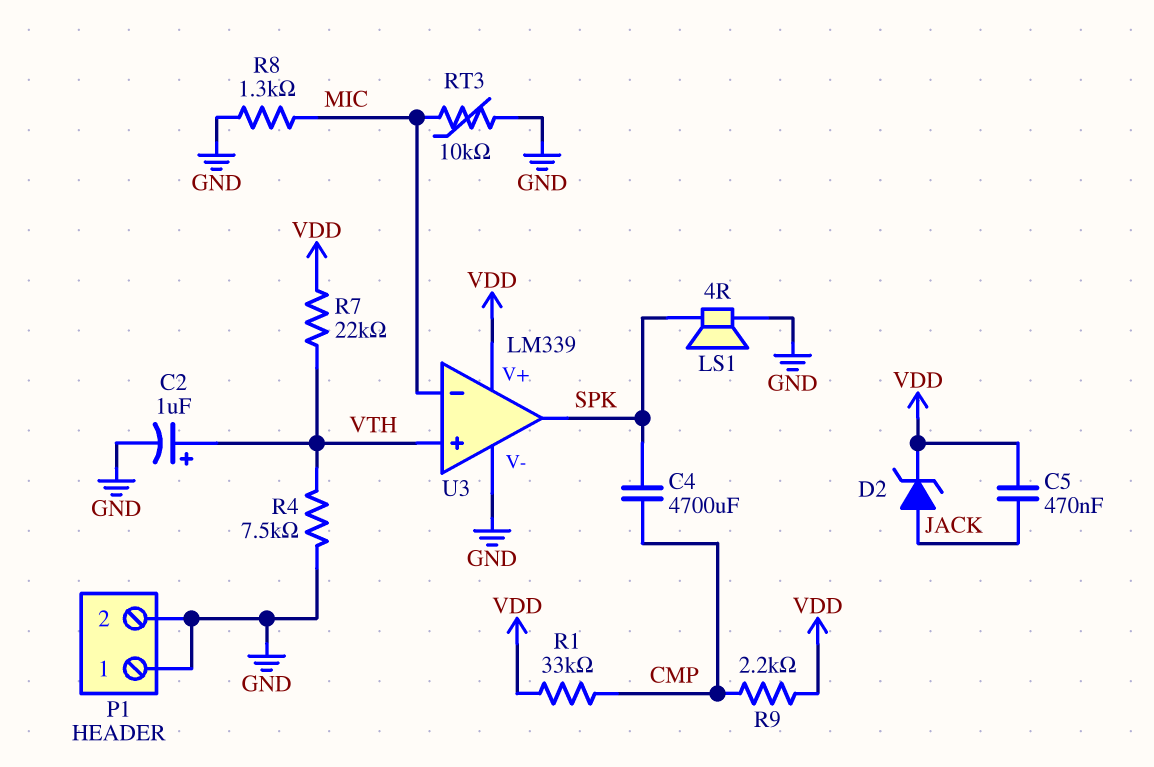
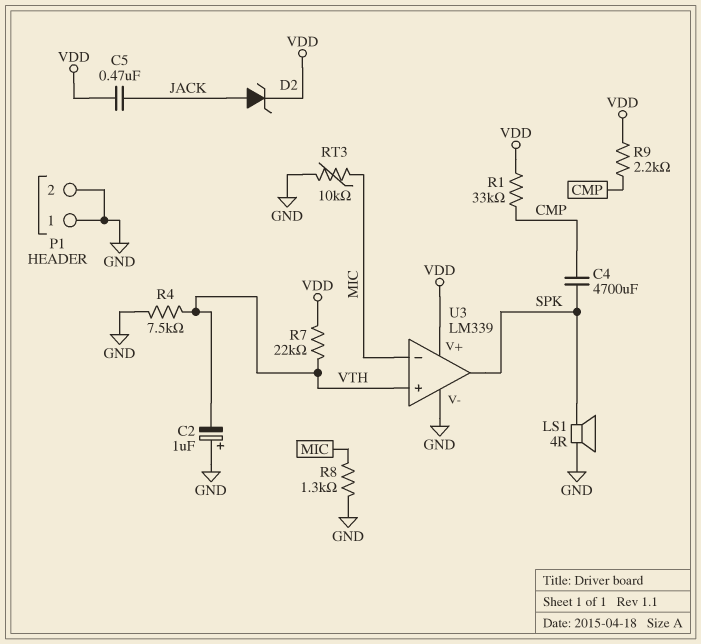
C2: 1uF (plus VTH, minus GND) -> 1uF (plus GND, minus VTH)

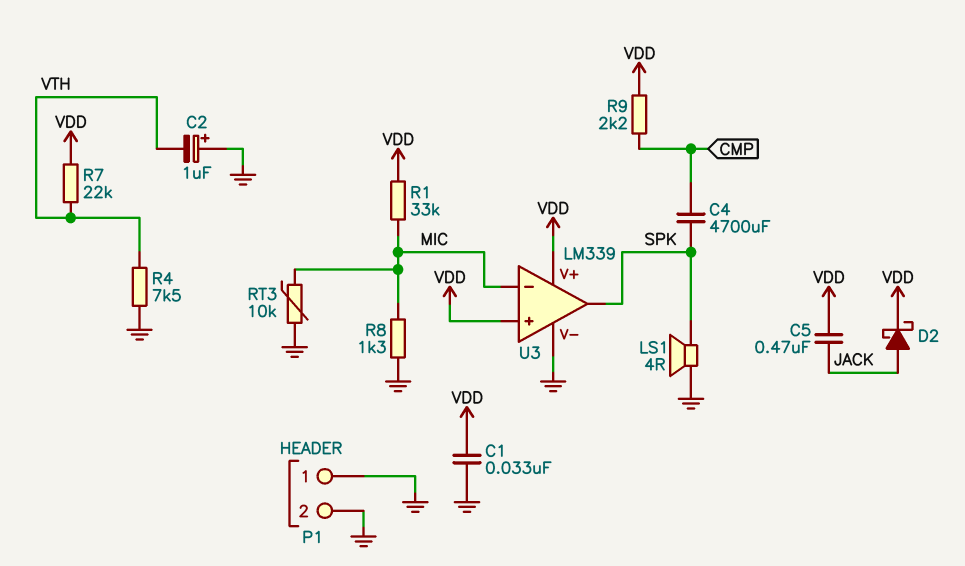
C1: none -> 33nF (GND, VDD)
D2: zener (A JACK, K VDD) -> schottky (A JACK, K VDD)
R1: 33k (CMP, VDD) -> 33k (MIC, VDD)
U3 pin in+: VTH -> VDD

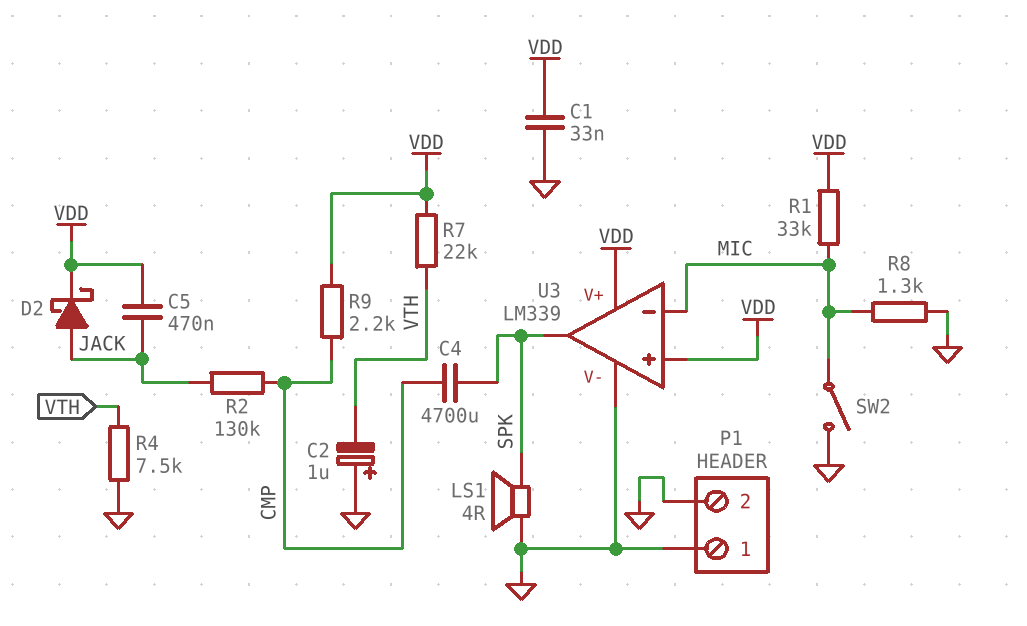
R2: none -> 130k (CMP, JACK)
RT3: 10k (GND, MIC) -> none
SW2: none -> switch (GND, MIC)

